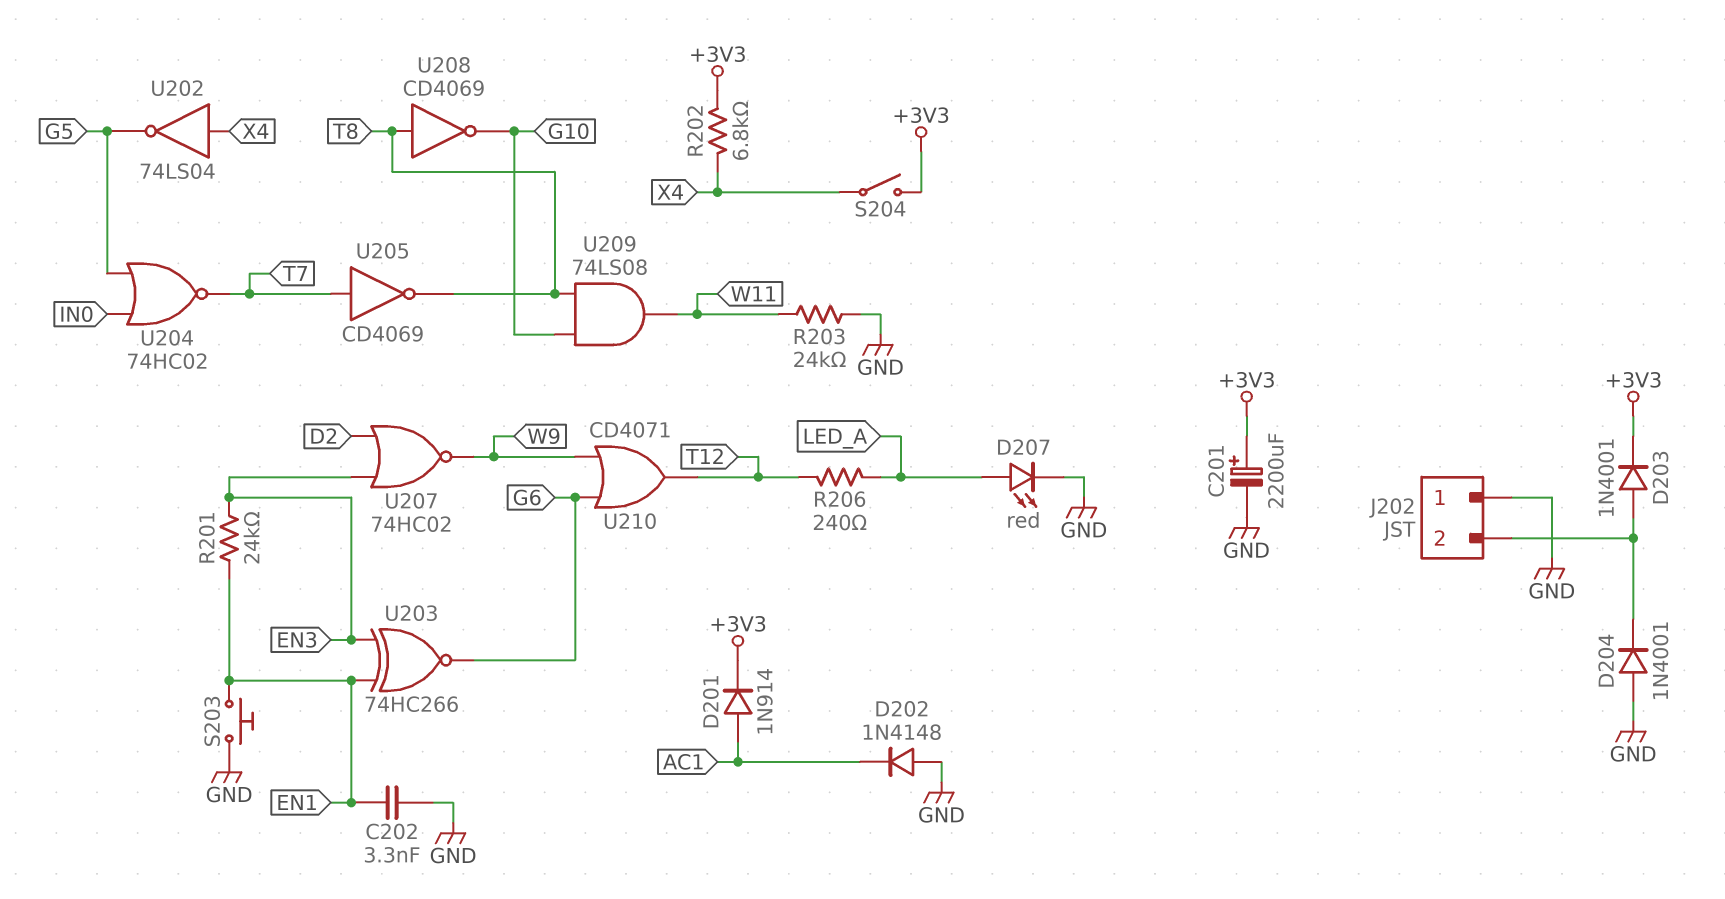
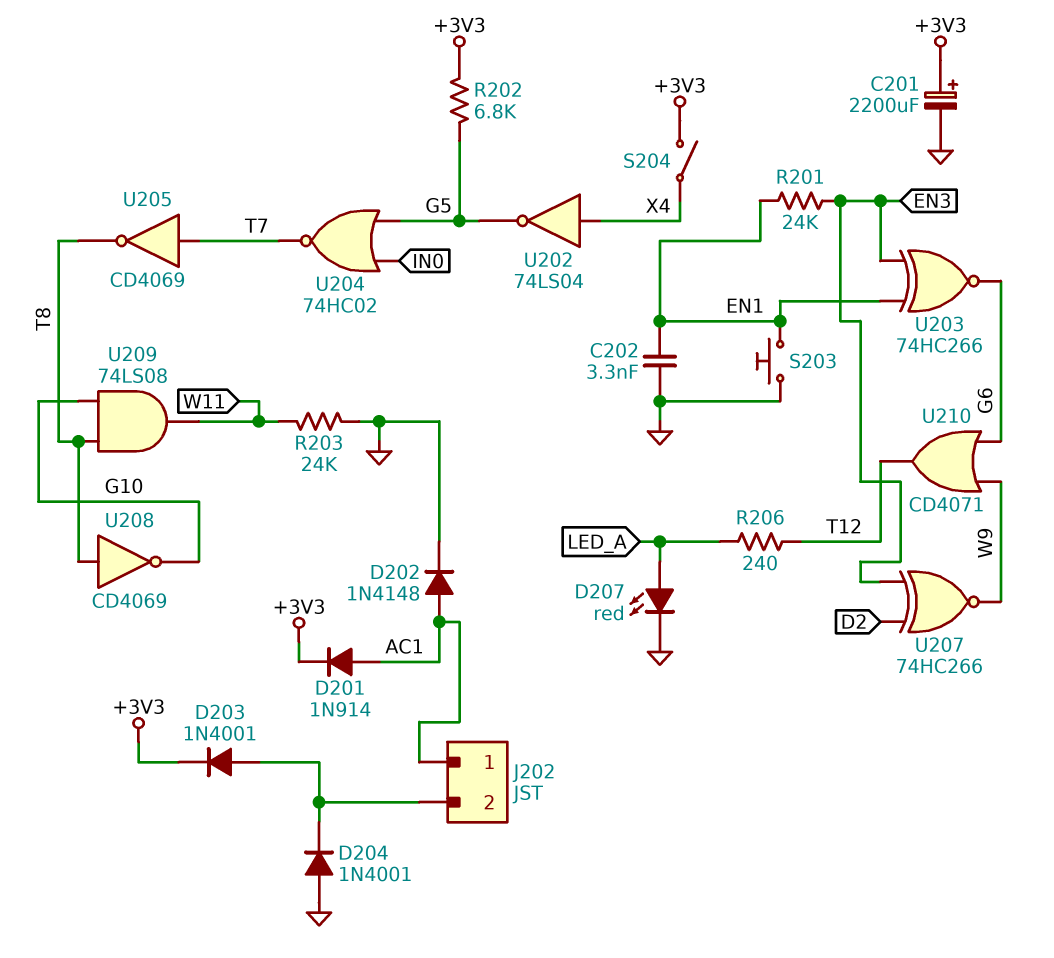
D202: diode 1N4148 (A GND, K AC1) -> diode 1N4148 (A AC1, K GND)
J202 pin 1: GND -> AC1
R202: 6.8k (+3V3, X4) -> 6.8k (+3V3, G5)
U207: NOR 74HC02 (in D2, in EN3, out W9) -> XNOR 74HC266 (in D2, in EN3, out W9)

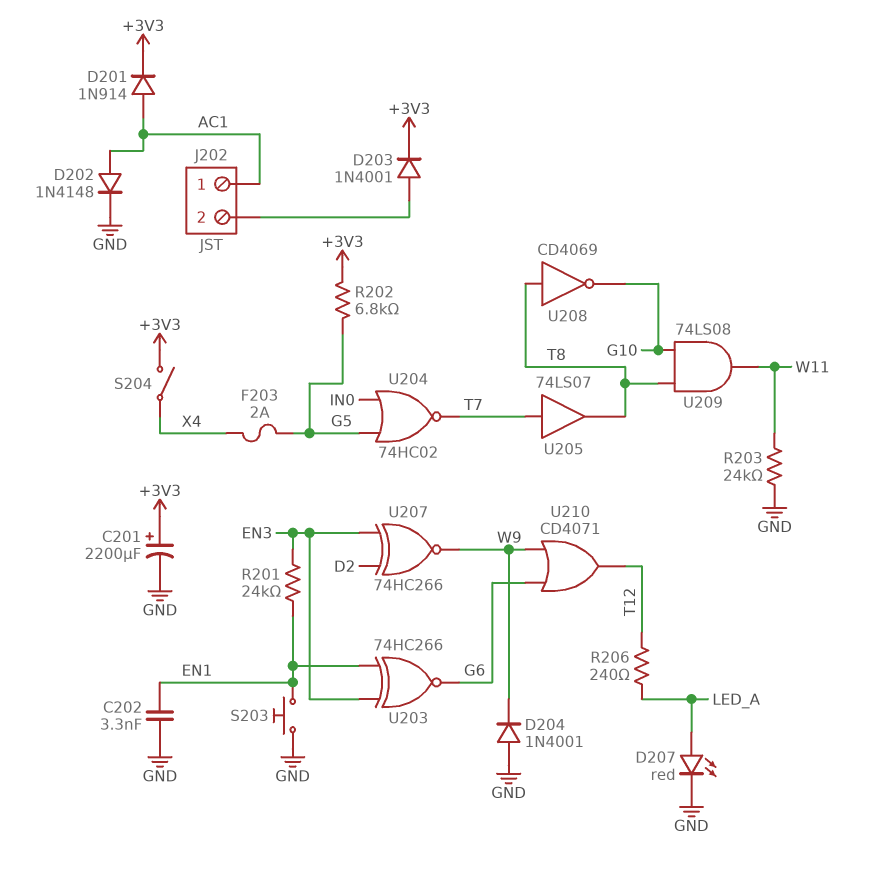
D204: diode 1N4001 (A GND, K J202/2) -> diode 1N4001 (A GND, K W9)
F203: none -> 2A (G5, X4)
U202: NOT 74LS04 (in X4, out G5) -> none
U205: NOT CD4069 (in T7, out T8) -> buffer 74LS07 (in T7, out T8)

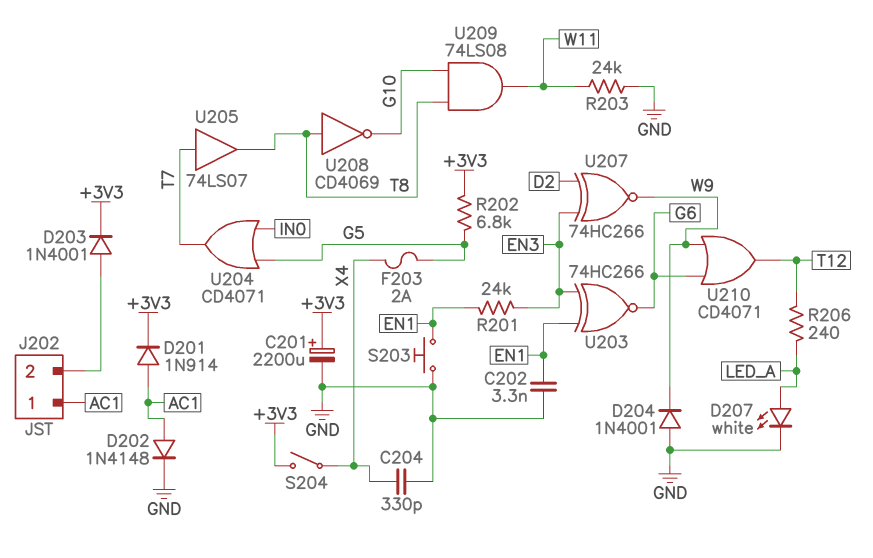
C204: none -> 330pF (GND, X4)
D207: LED red (A LED_A, K GND) -> LED white (A LED_A, K GND)
U204: NOR 74HC02 (in G5, in IN0, out T7) -> OR CD4071 (in G5, in IN0, out T7)

